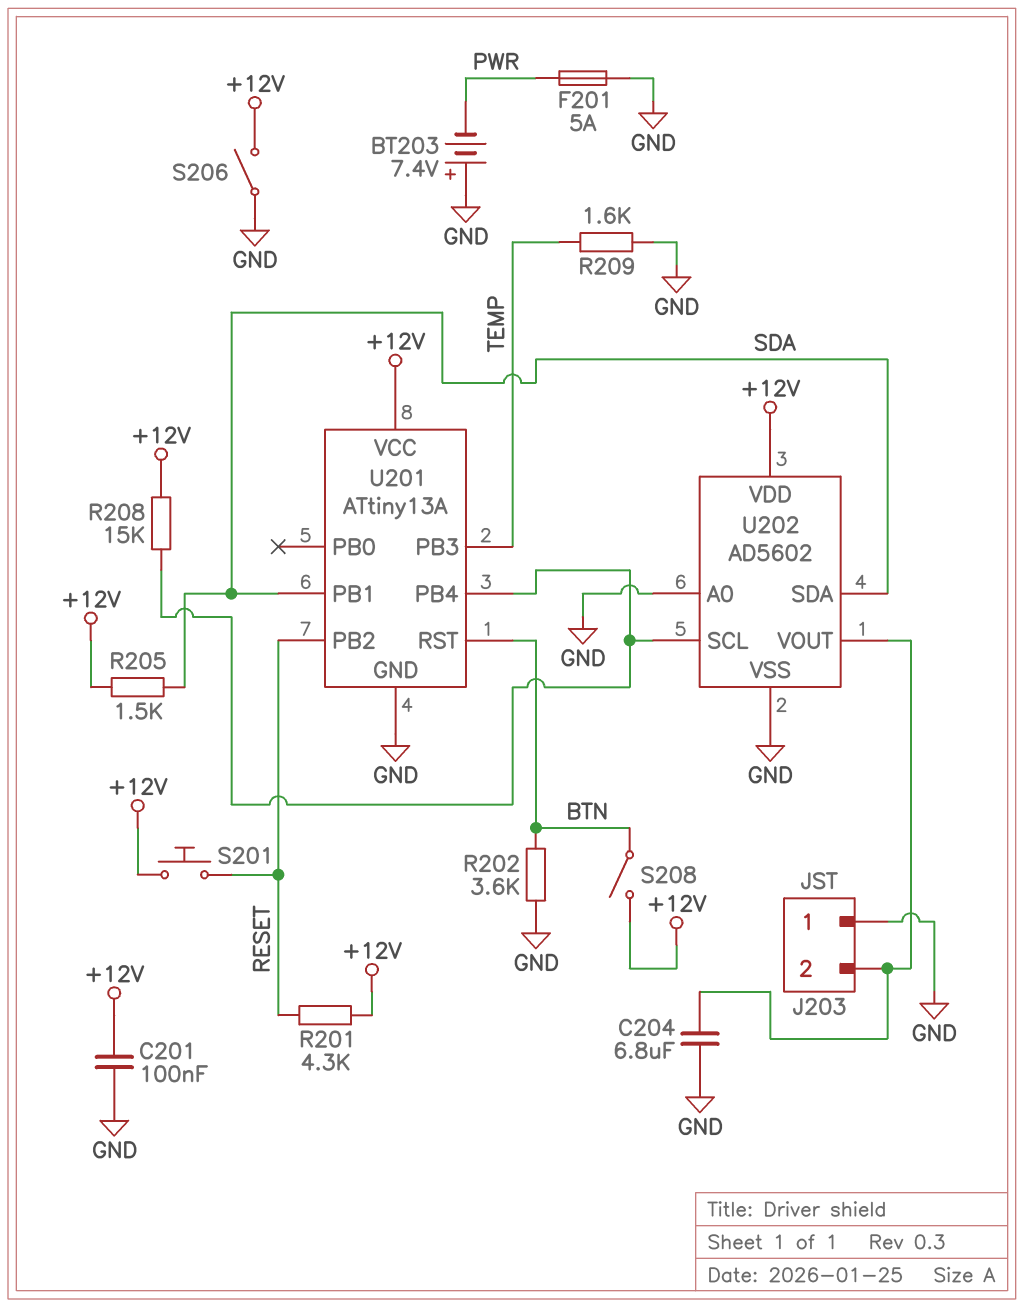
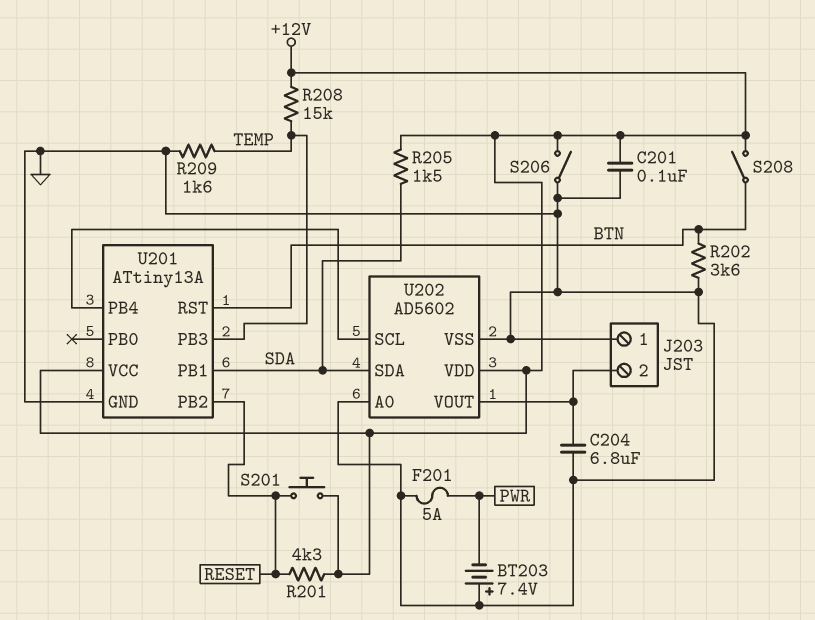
R208: 15k (+12V, U201/PB4) -> 15k (+12V, TEMP)

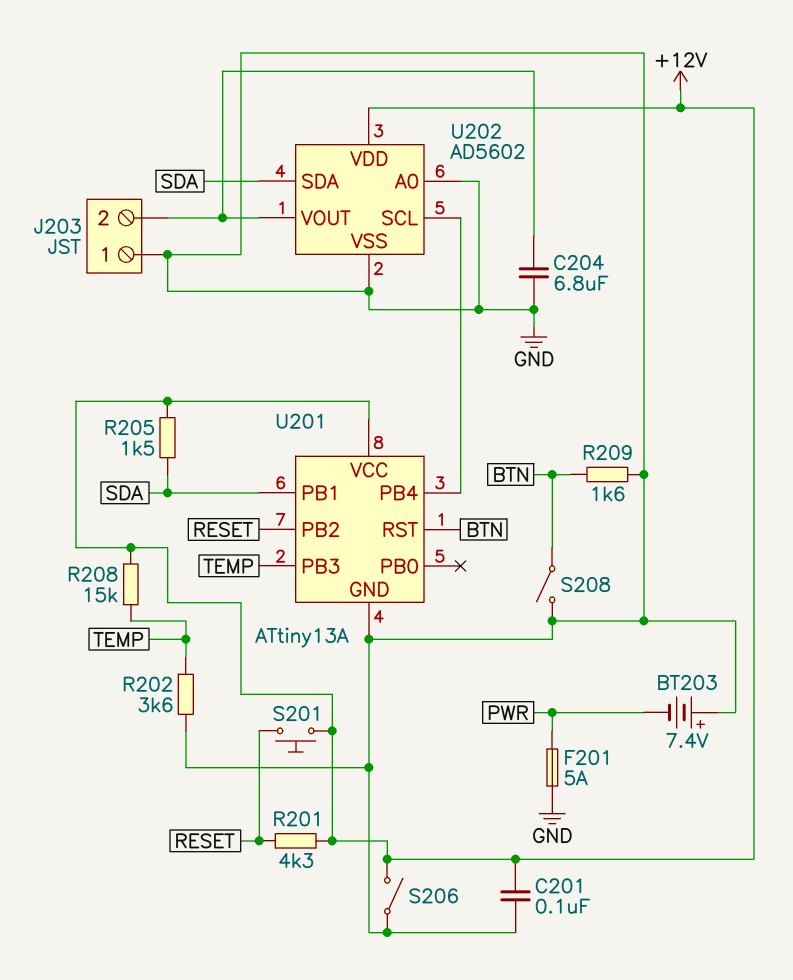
R202: 3.6k (BTN, GND) -> 3.6k (GND, TEMP)
R209: 1.6k (GND, TEMP) -> 1.6k (BTN, GND)
S208: switch (+12V, BTN) -> switch (BTN, GND)

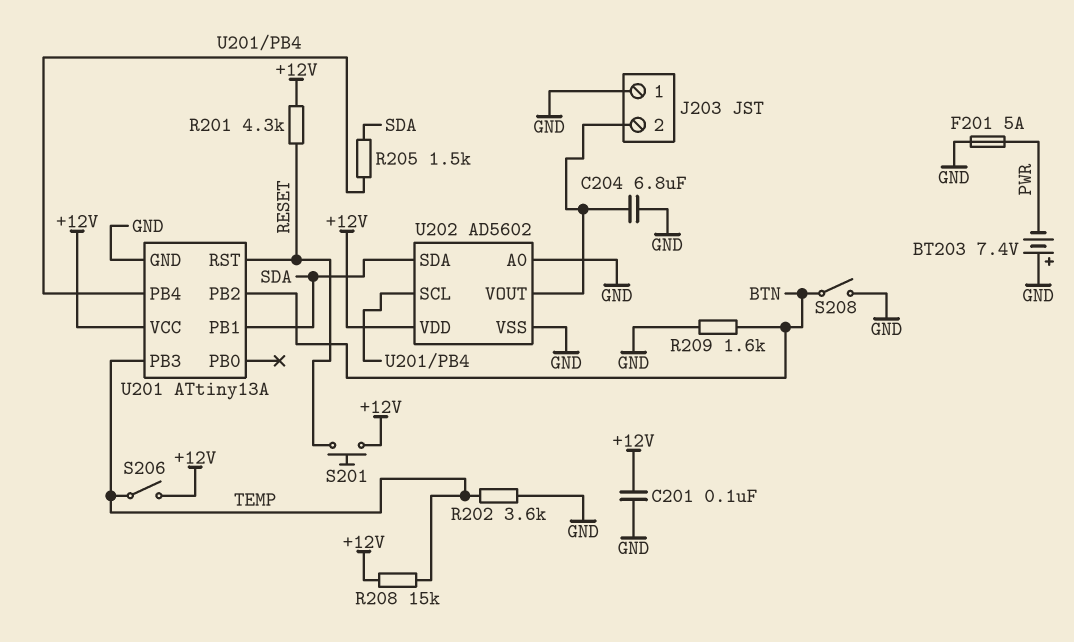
R205: 1.5k (+12V, SDA) -> 1.5k (SDA, U201/PB4)
S206: switch (+12V, GND) -> switch (+12V, TEMP)
U201 pin PB2: RESET -> BTN
U201 pin RST: BTN -> RESET

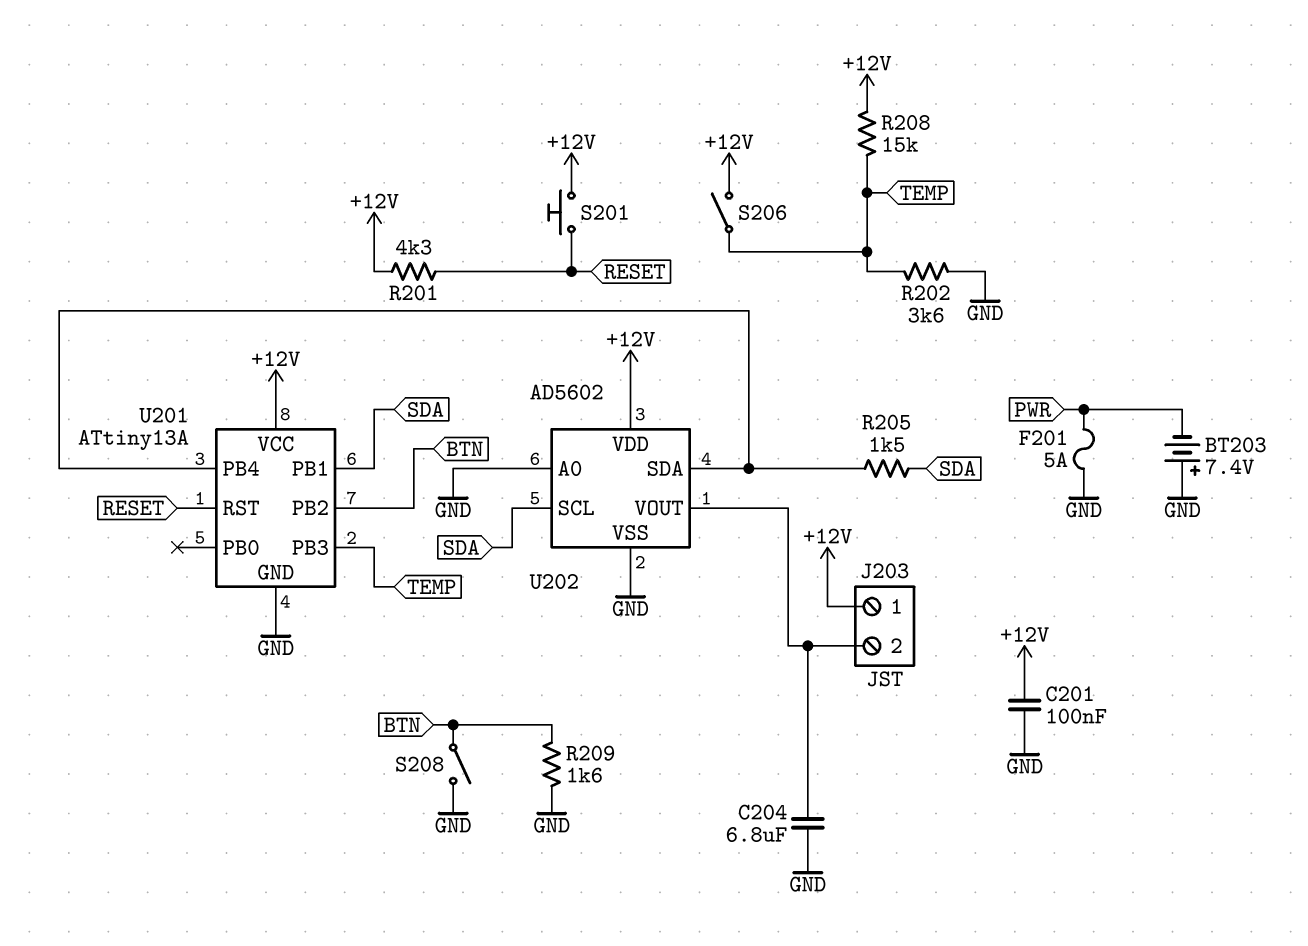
J203 pin 1: GND -> +12V
U202 pin SCL: U201/PB4 -> SDA
U202 pin SDA: SDA -> U201/PB4

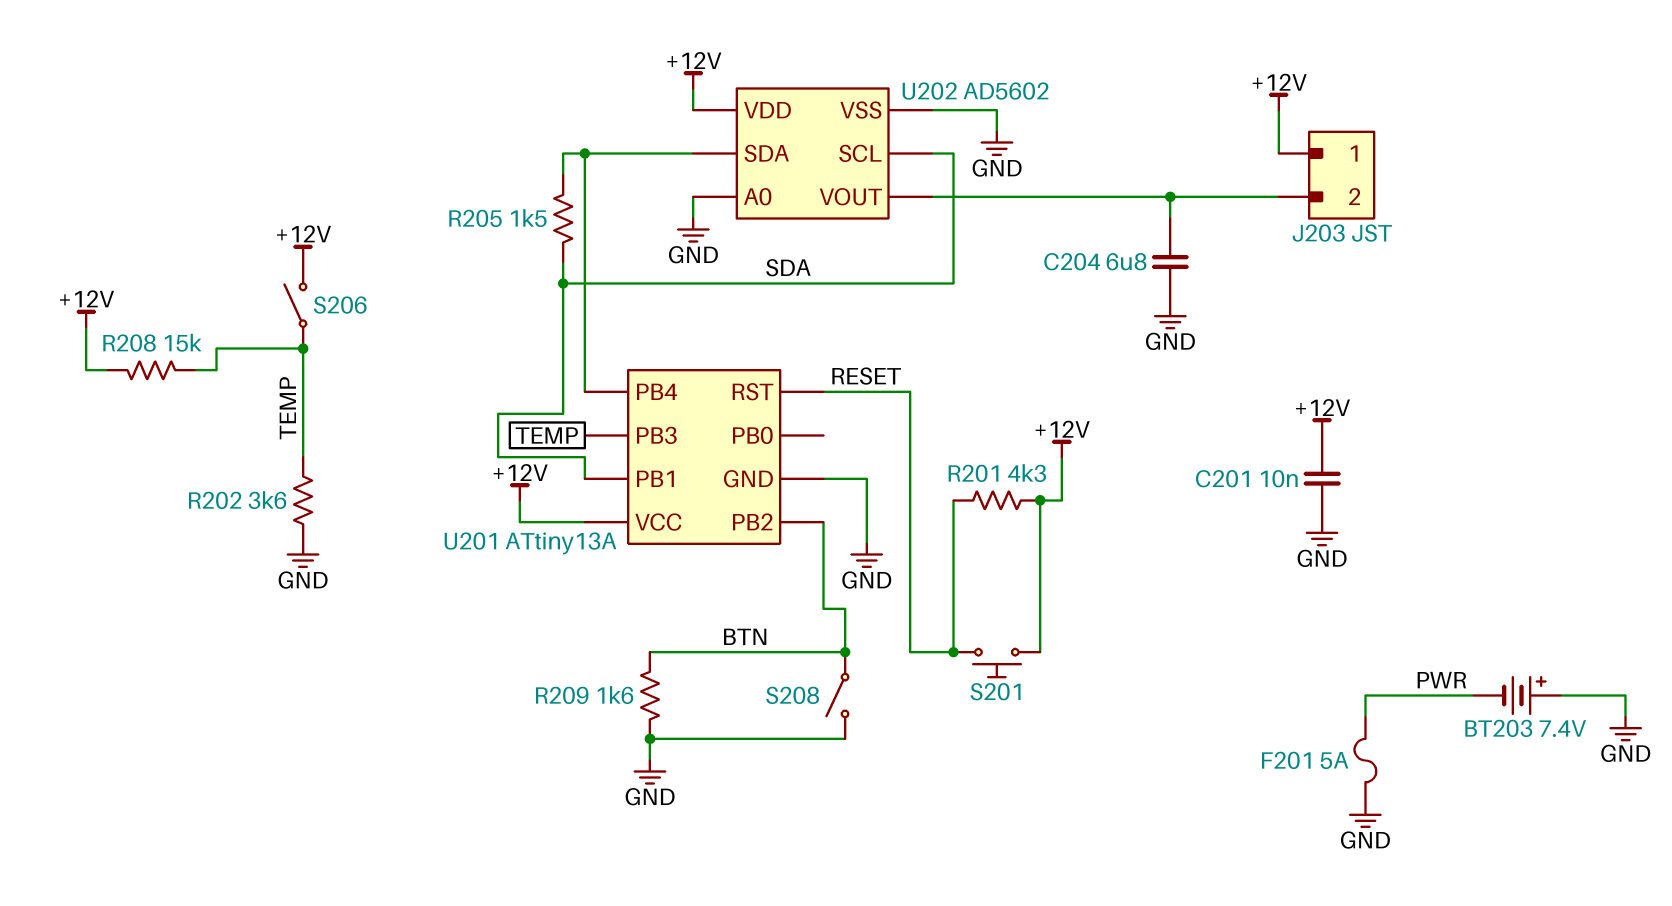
C201: 100nF (+12V, GND) -> 10nF (+12V, GND)

